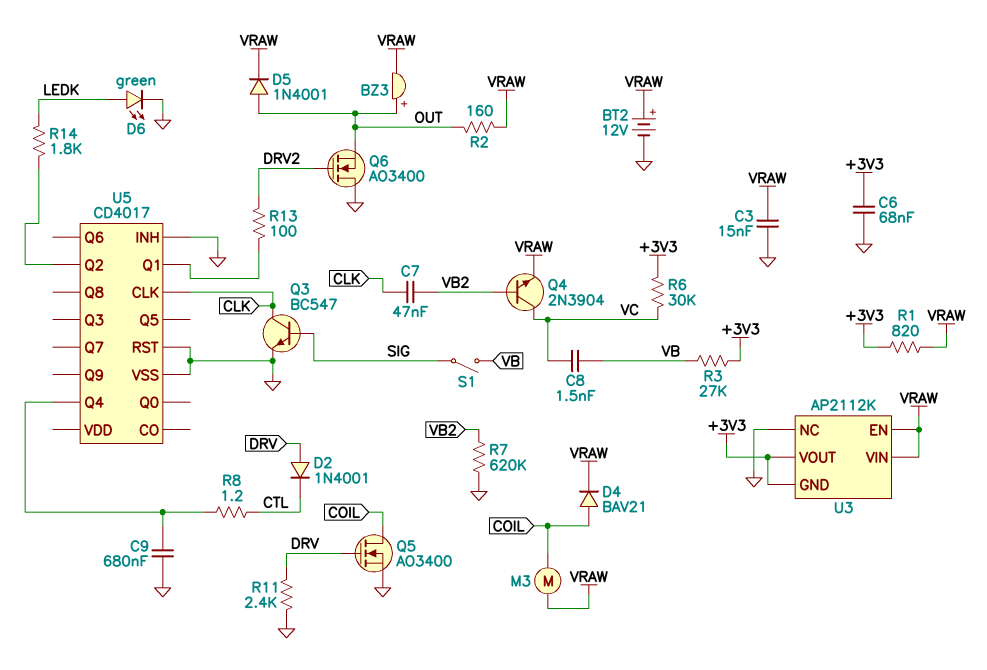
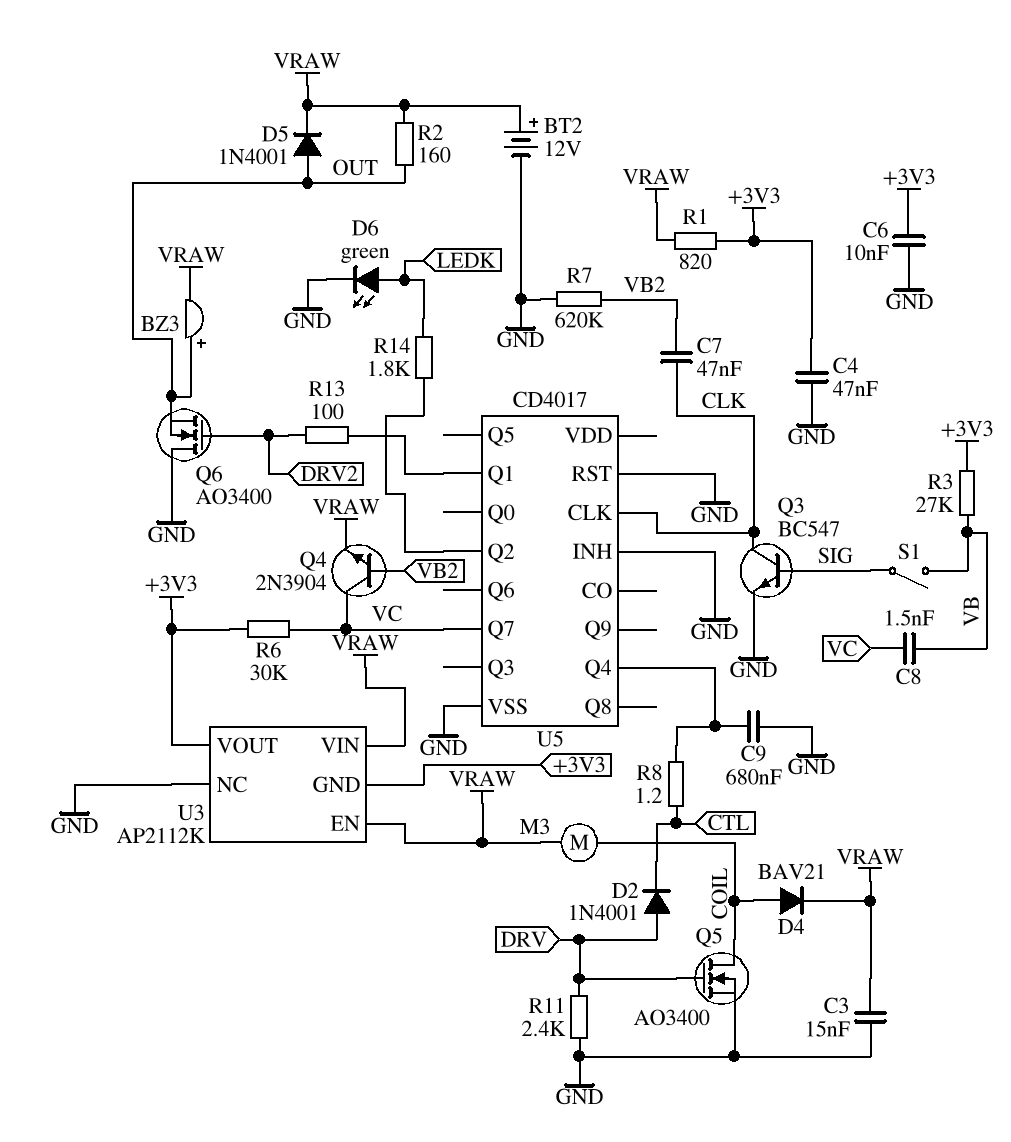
C4: none -> 47nF (+3V3, GND)
C6: 68nF (+3V3, GND) -> 10nF (+3V3, GND)
U5 pin Q7: none -> VC

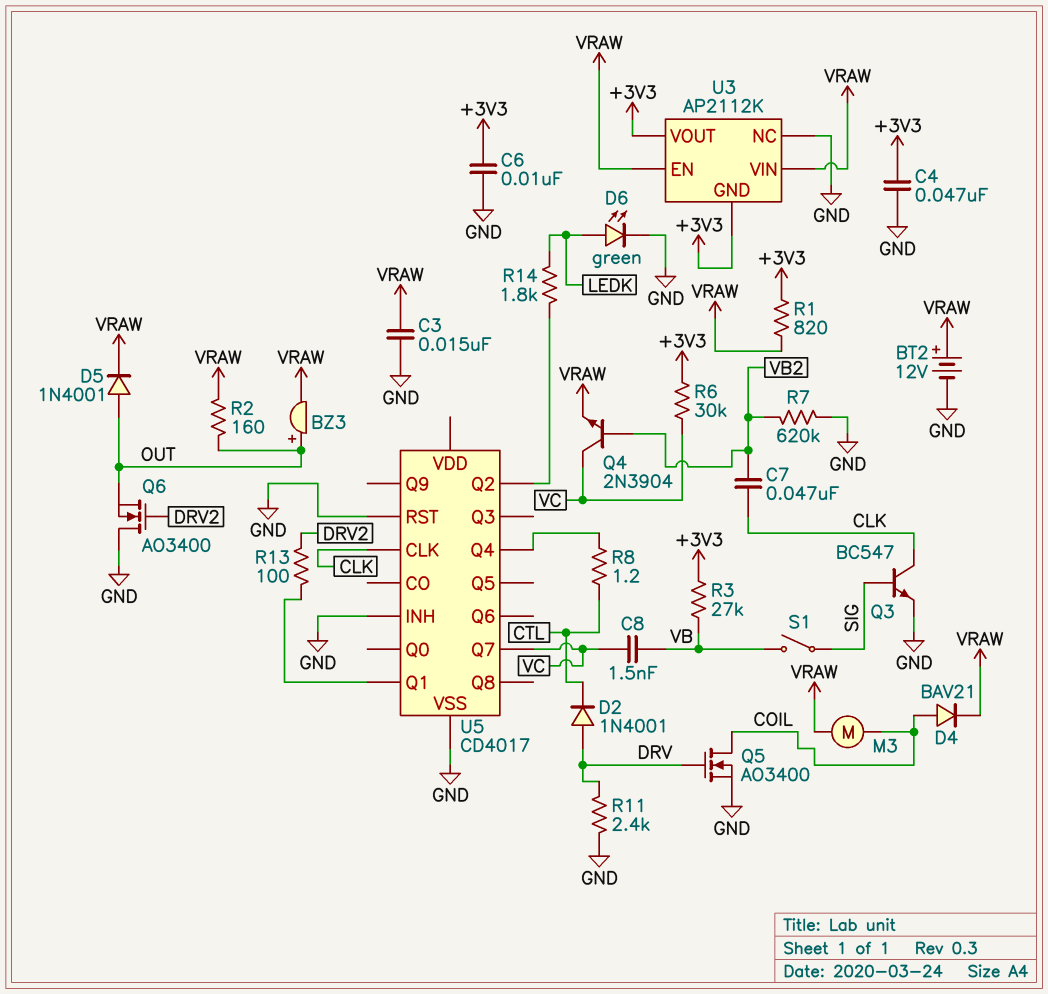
C9: 680nF (GND, U5/Q4) -> none

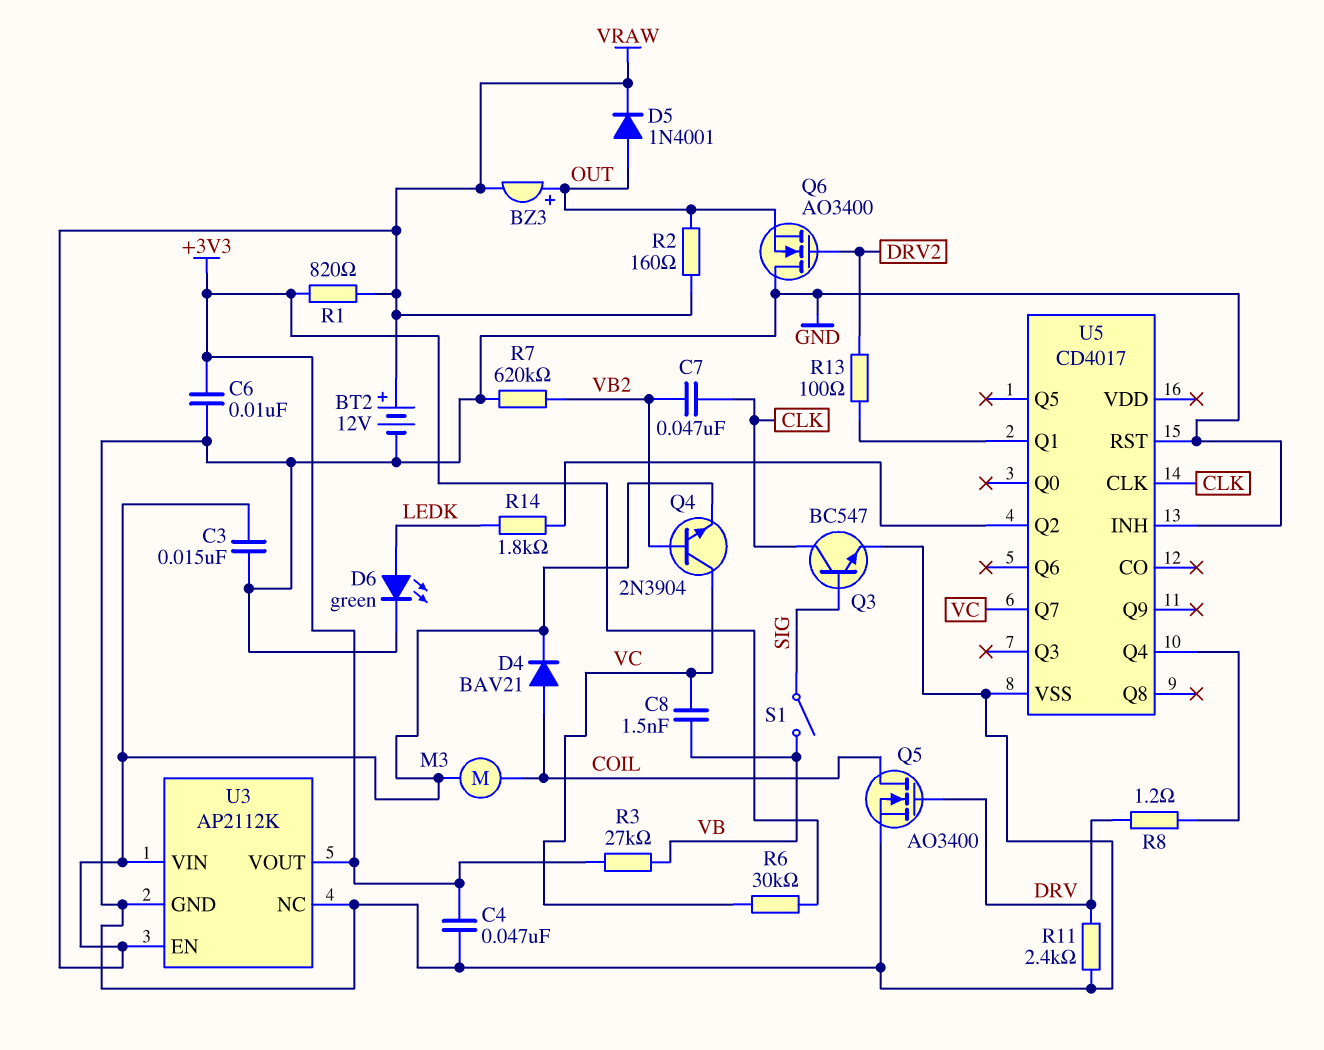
D2: diode 1N4001 (A DRV, K CTL) -> none
R8: 1.2 (CTL, U5/Q4) -> 1.2 (DRV, U5/Q4)
U3 pin GND: +3V3 -> GND

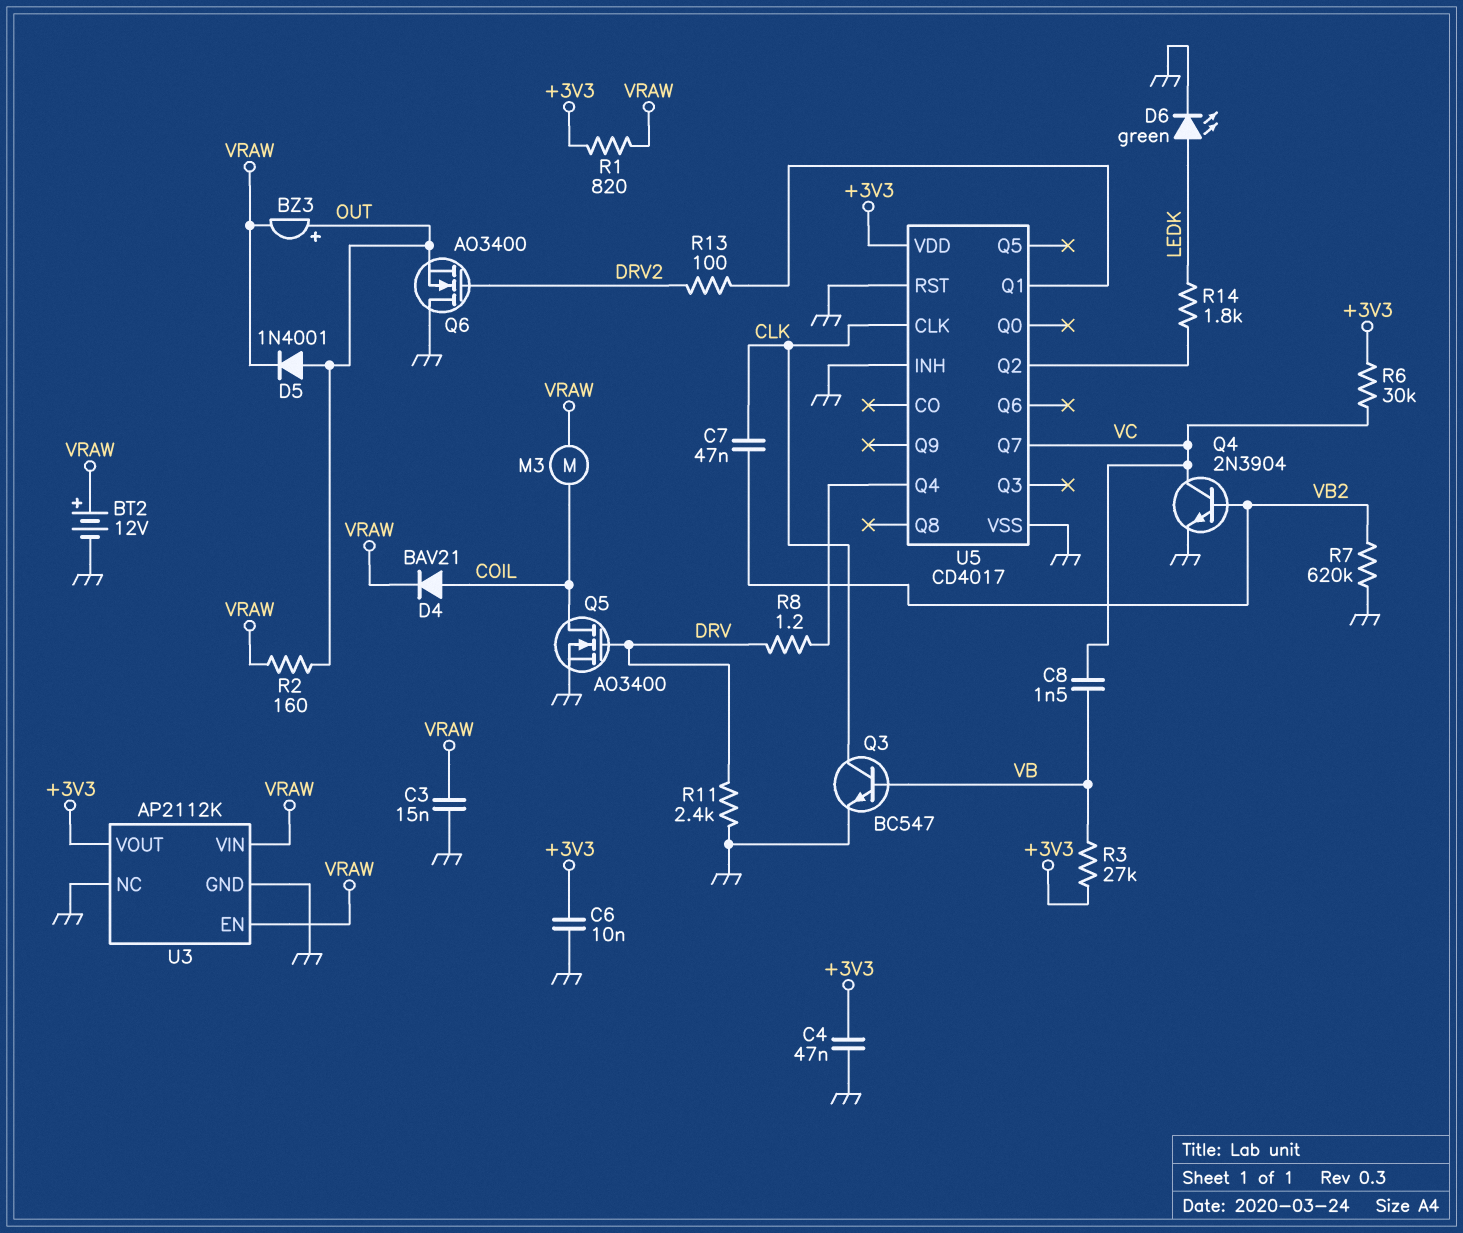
Q3: NPN BC547 (B SIG, C CLK, E GND) -> NPN BC547 (B VB, C CLK, E GND)
Q4: NPN 2N3904 (B VB2, C VC, E VRAW) -> NPN 2N3904 (B VB2, C VC, E GND)
S1: switch (SIG, VB) -> none
U5 pin VDD: none -> +3V3

